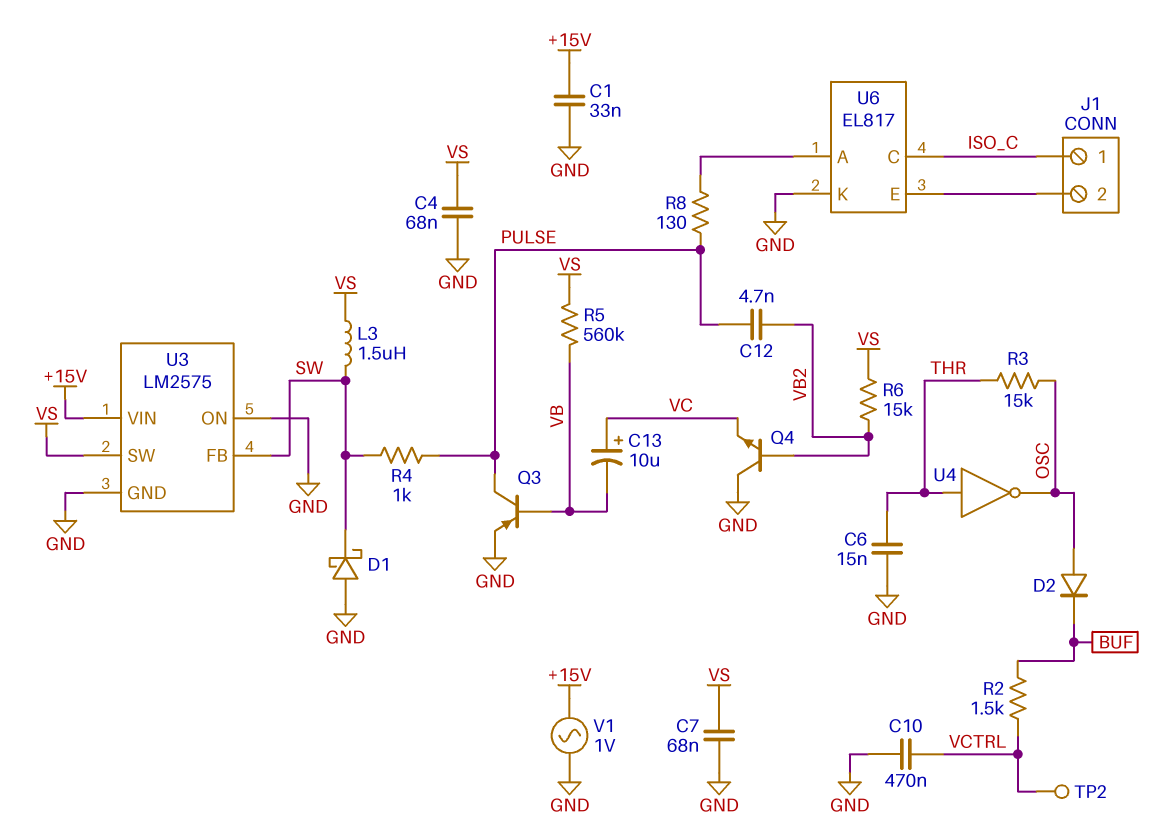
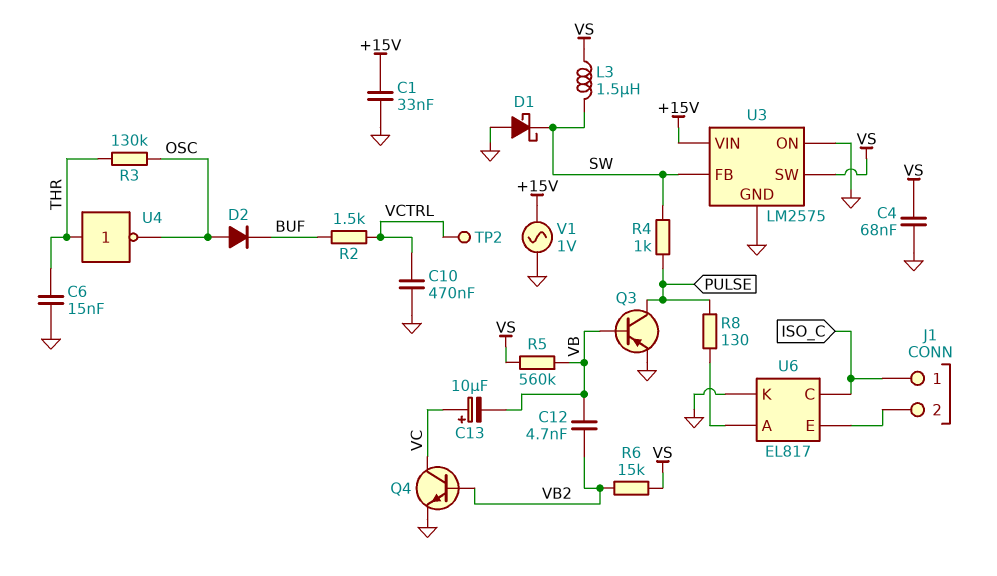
C7: 68nF (GND, VS) -> none
C12: 4.7nF (PULSE, VB2) -> 4.7nF (VB, VB2)
Q4: NPN (B VB2, C GND, E VC) -> NPN (B VB2, C VC, E GND)
R3: 15k (OSC, THR) -> 130k (OSC, THR)

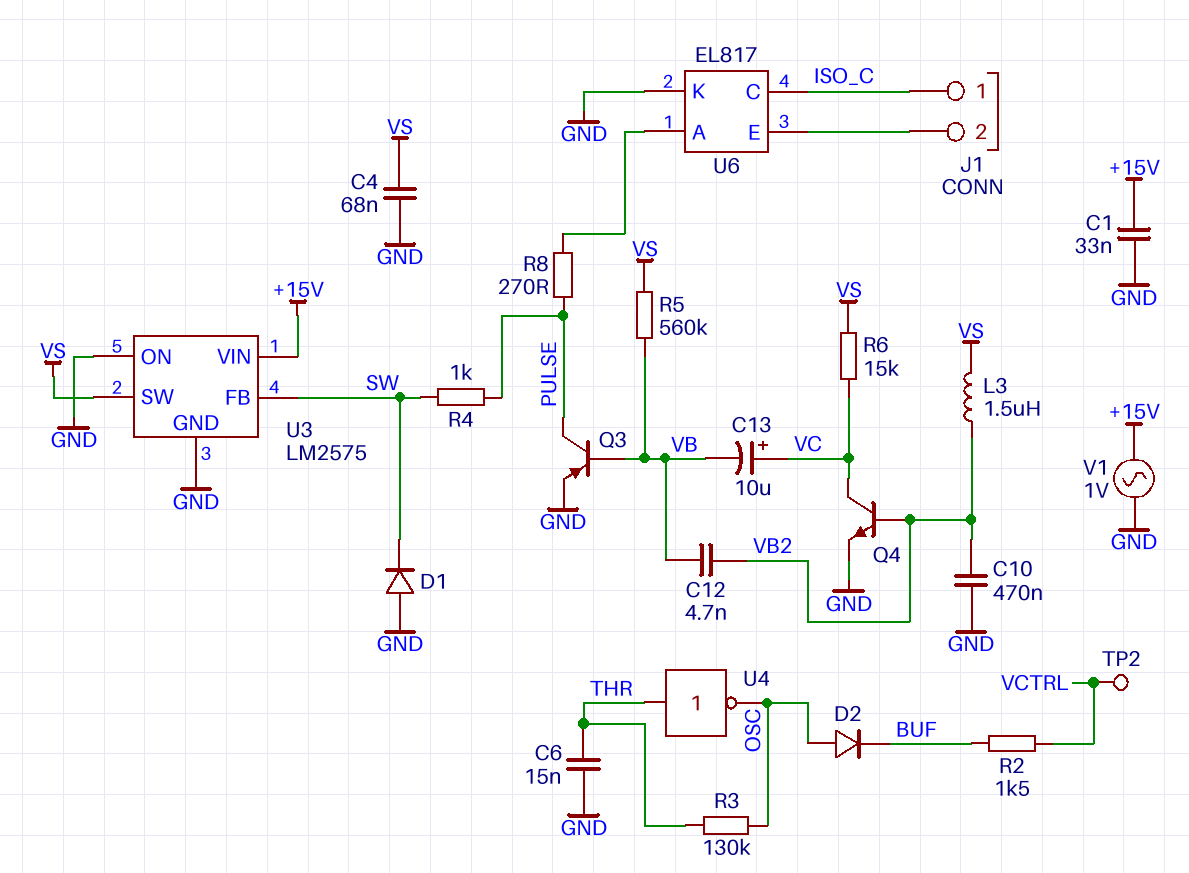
C10: 470nF (GND, VCTRL) -> 470nF (GND, VB2)
D1: schottky (A GND, K SW) -> diode (A GND, K SW)
L3: 1.5uH (SW, VS) -> 1.5uH (VB2, VS)
R6: 15k (VB2, VS) -> 15k (VC, VS)
R8: 130 (PULSE, U6/A) -> 270 (PULSE, U6/A)

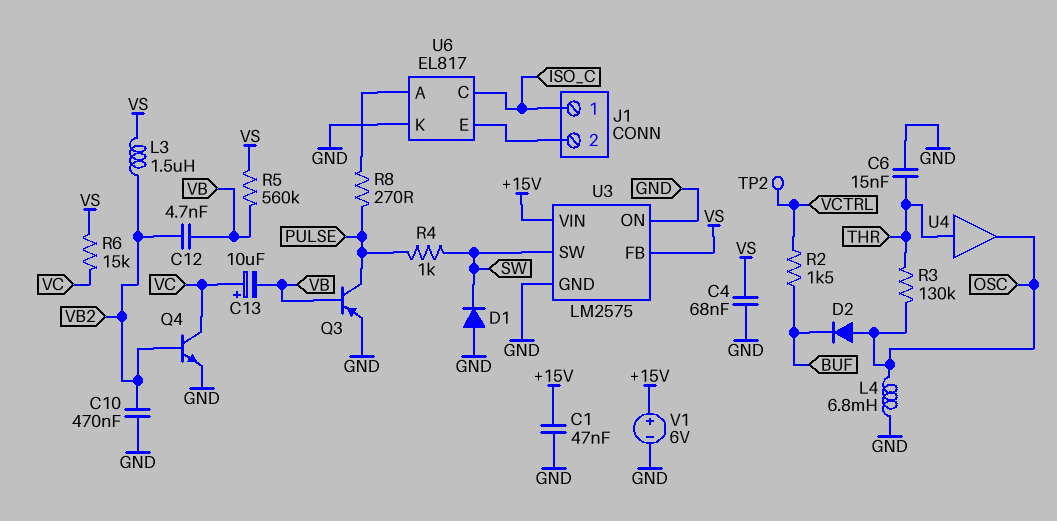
C1: 33nF (+15V, GND) -> 47nF (+15V, GND)
L4: none -> 6.8mH (GND, OSC)
U3 pin FB: SW -> VS
U3 pin SW: VS -> SW
U4: NOT (in THR, out OSC) -> buffer (in THR, out OSC)
V1: AC 1V (+15V, GND) -> 6V (plus +15V, minus GND)

